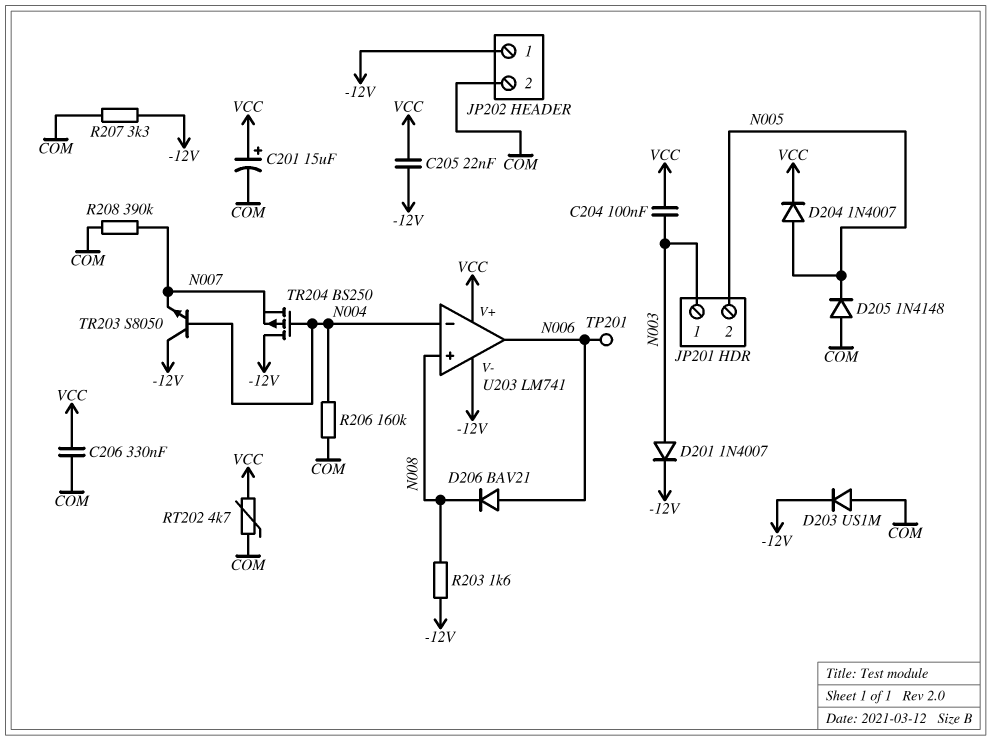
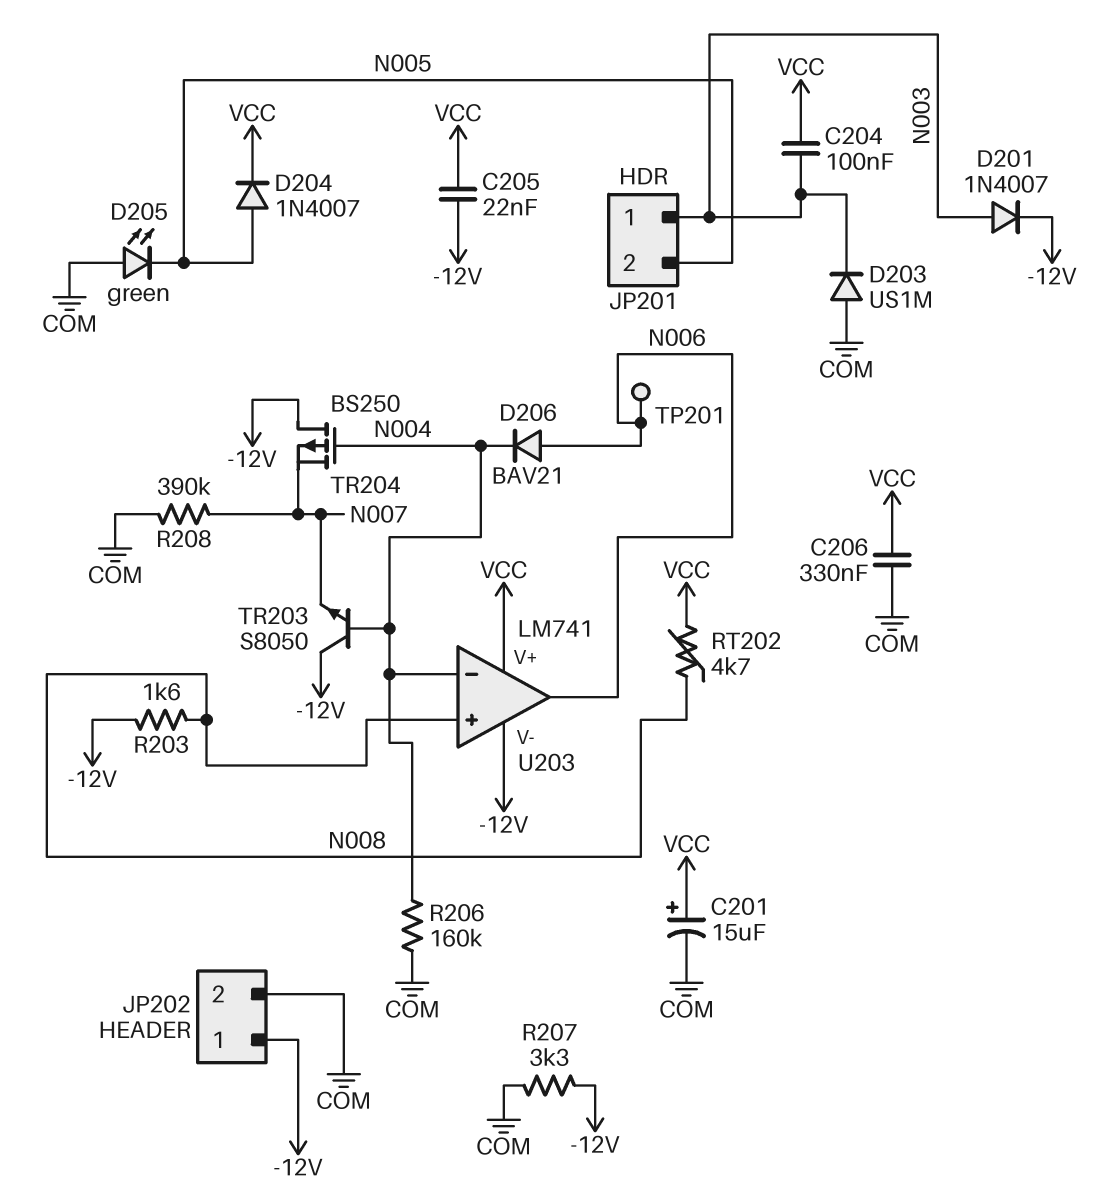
D203: diode US1M (A COM, K -12V) -> diode US1M (A COM, K N003)
D205: diode 1N4148 (A COM, K N005) -> LED green (A COM, K N005)
D206: diode BAV21 (A N006, K N008) -> diode BAV21 (A N006, K N004)
RT202: 4.7k (COM, VCC) -> 4.7k (N008, VCC)

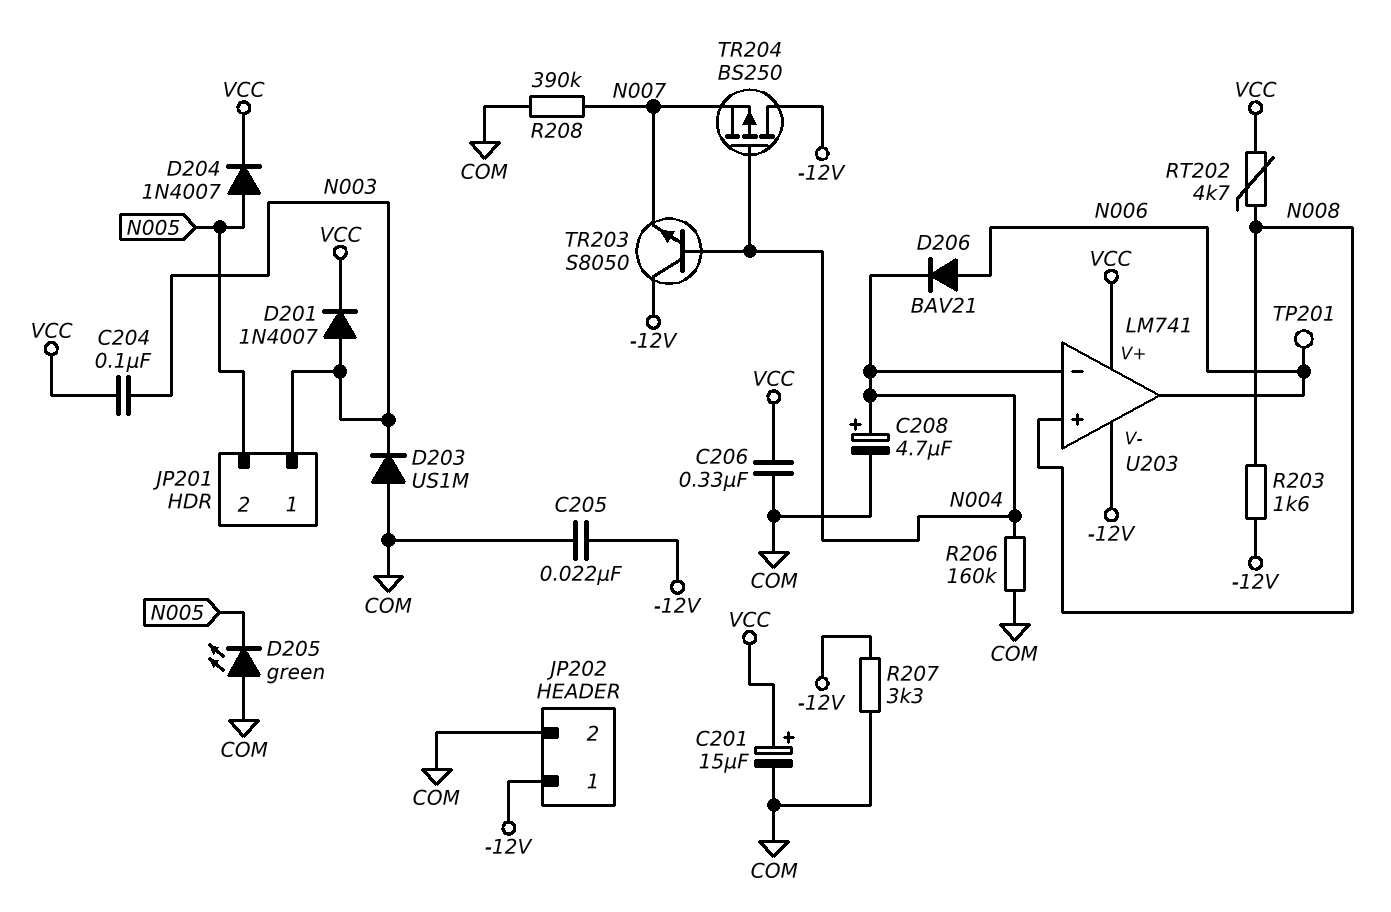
C205: 22nF (-12V, VCC) -> 22nF (-12V, COM)
C208: none -> 4.7uF (plus N004, minus COM)
D201: diode 1N4007 (A N003, K -12V) -> diode 1N4007 (A N003, K VCC)

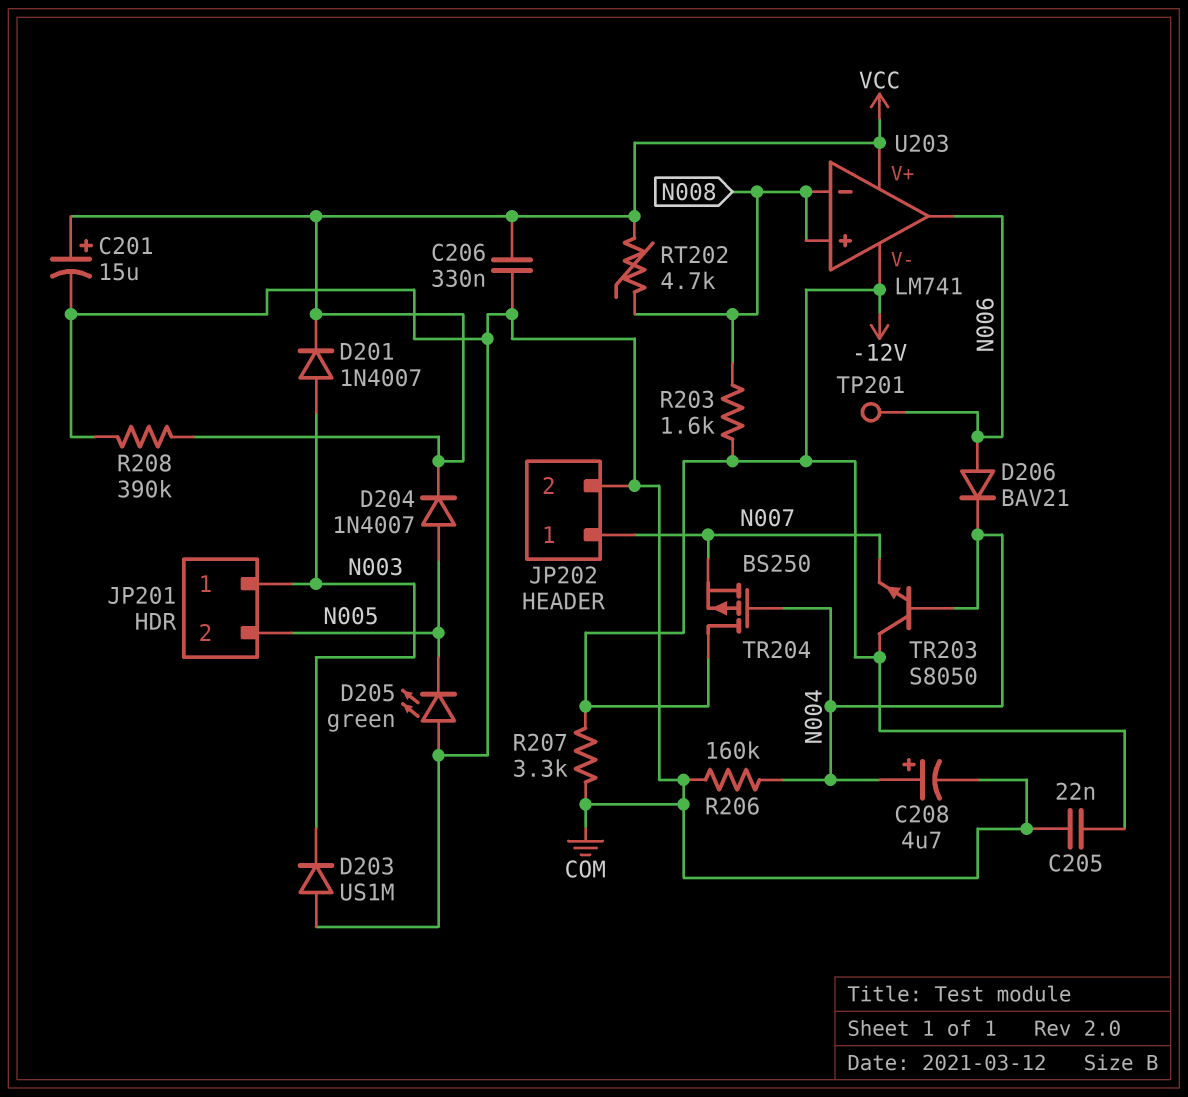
C204: 100nF (N003, VCC) -> none
JP202 pin 1: -12V -> N007
R208: 390k (COM, N007) -> 390k (COM, VCC)
U203 pin in-: N004 -> N008

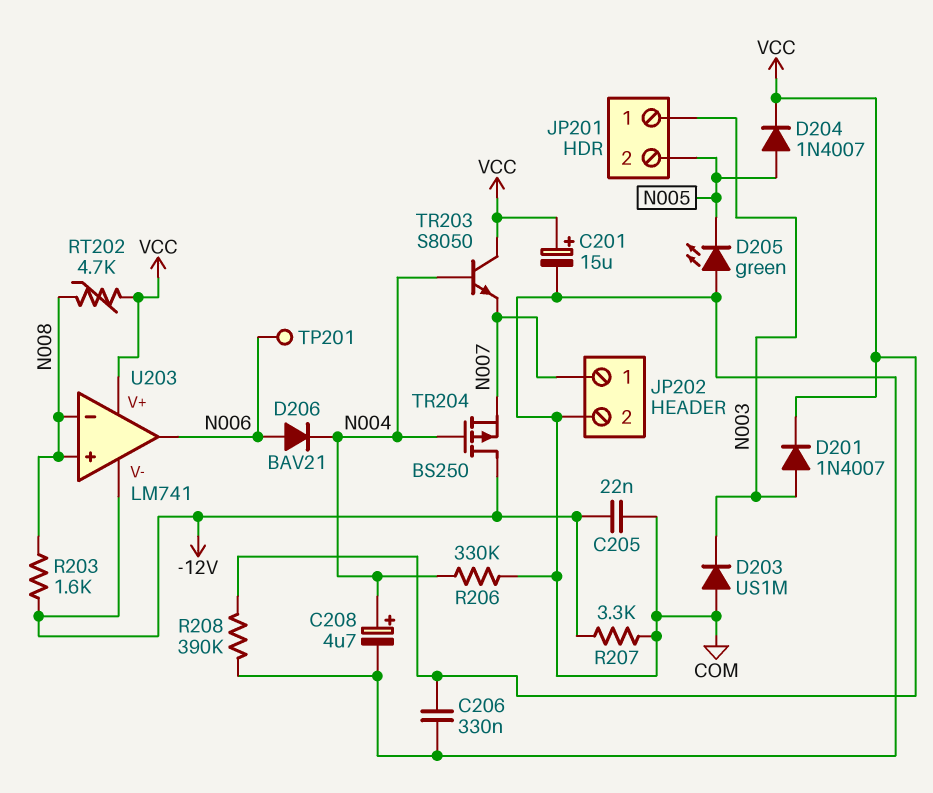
R206: 160k (COM, N004) -> 330k (COM, N004)
TR203: NPN S8050 (B N004, C -12V, E N007) -> NPN S8050 (B N004, C VCC, E N007)

